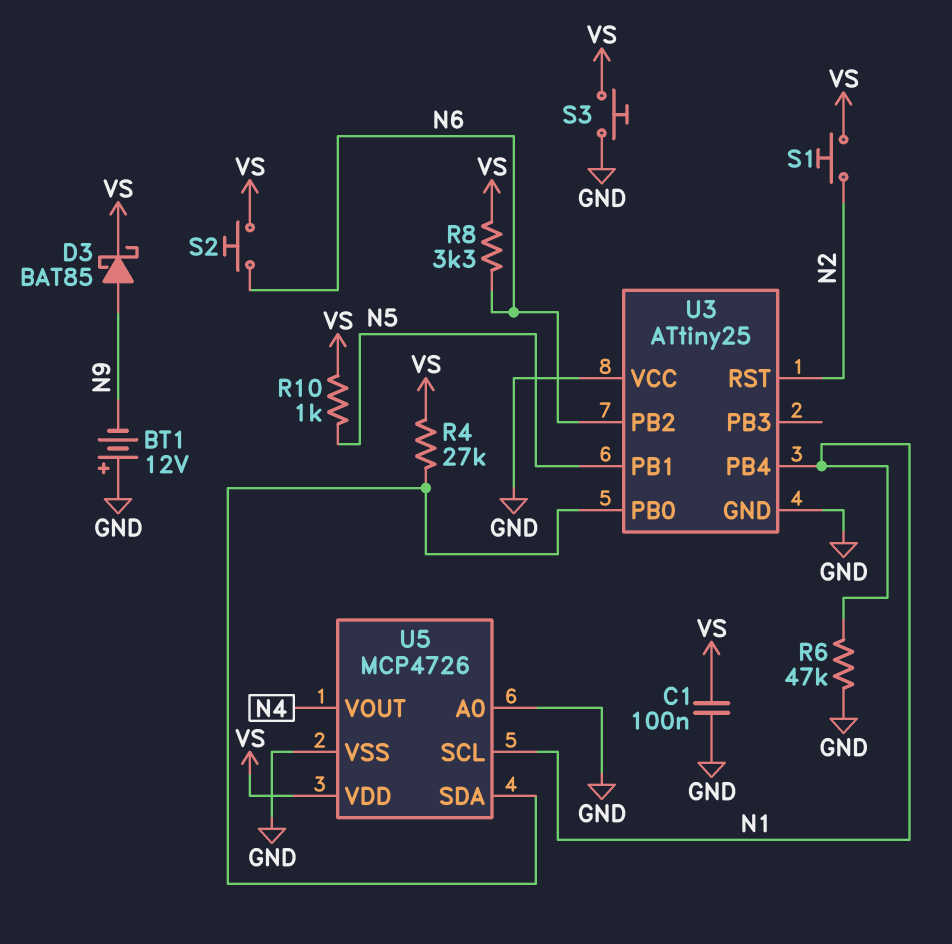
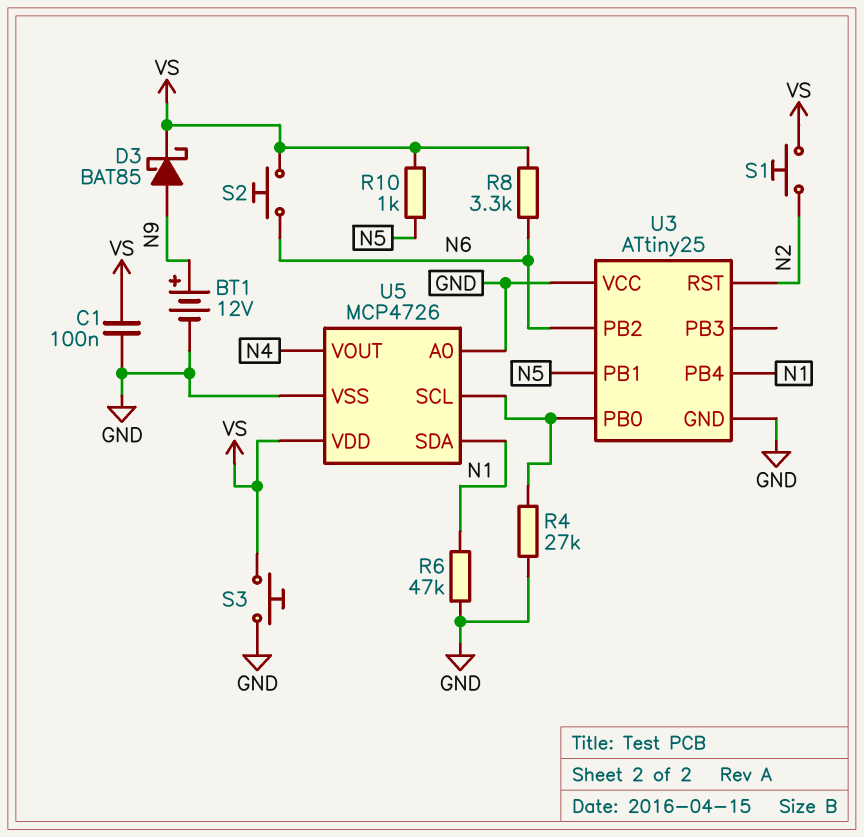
BT1: 12V (plus GND, minus N9) -> 12V (plus N9, minus GND)
R4: 27k (U3/PB0, VS) -> 27k (GND, U3/PB0)
U5 pin SCL: N1 -> U3/PB0
U5 pin SDA: U3/PB0 -> N1

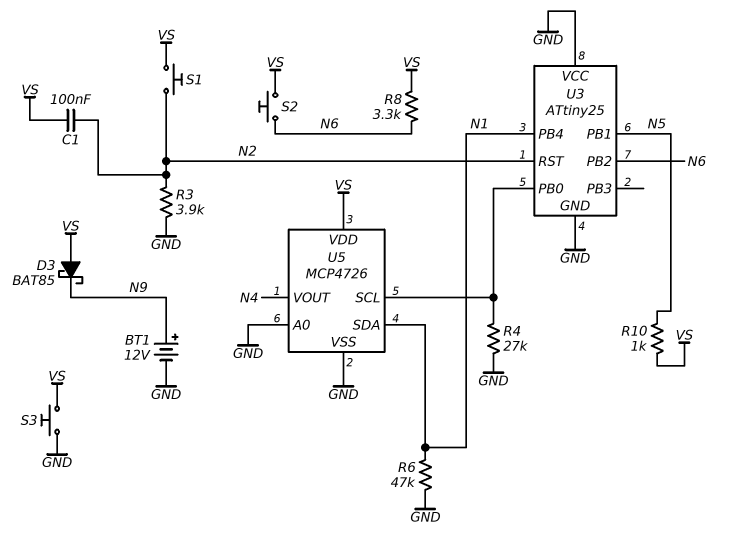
C1: 100nF (GND, VS) -> 100nF (N2, VS)
D3: schottky BAT85 (A N9, K VS) -> schottky BAT85 (A VS, K N9)
R3: none -> 3.9k (GND, N2)

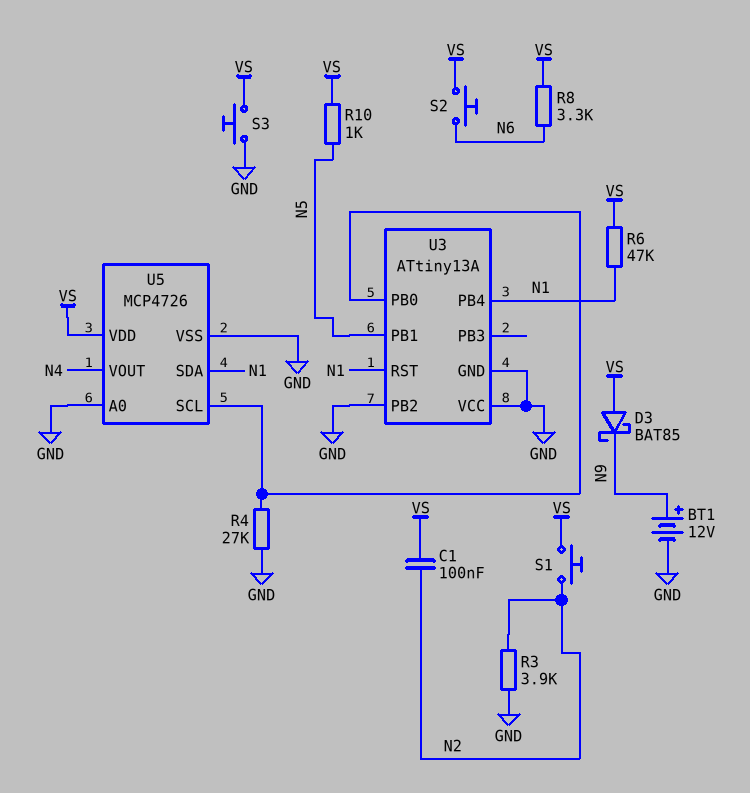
R6: 47k (GND, N1) -> 47k (N1, VS)
U3: ATtiny25 -> ATtiny13A
U3 pin PB2: N6 -> GND
U3 pin RST: N2 -> N1

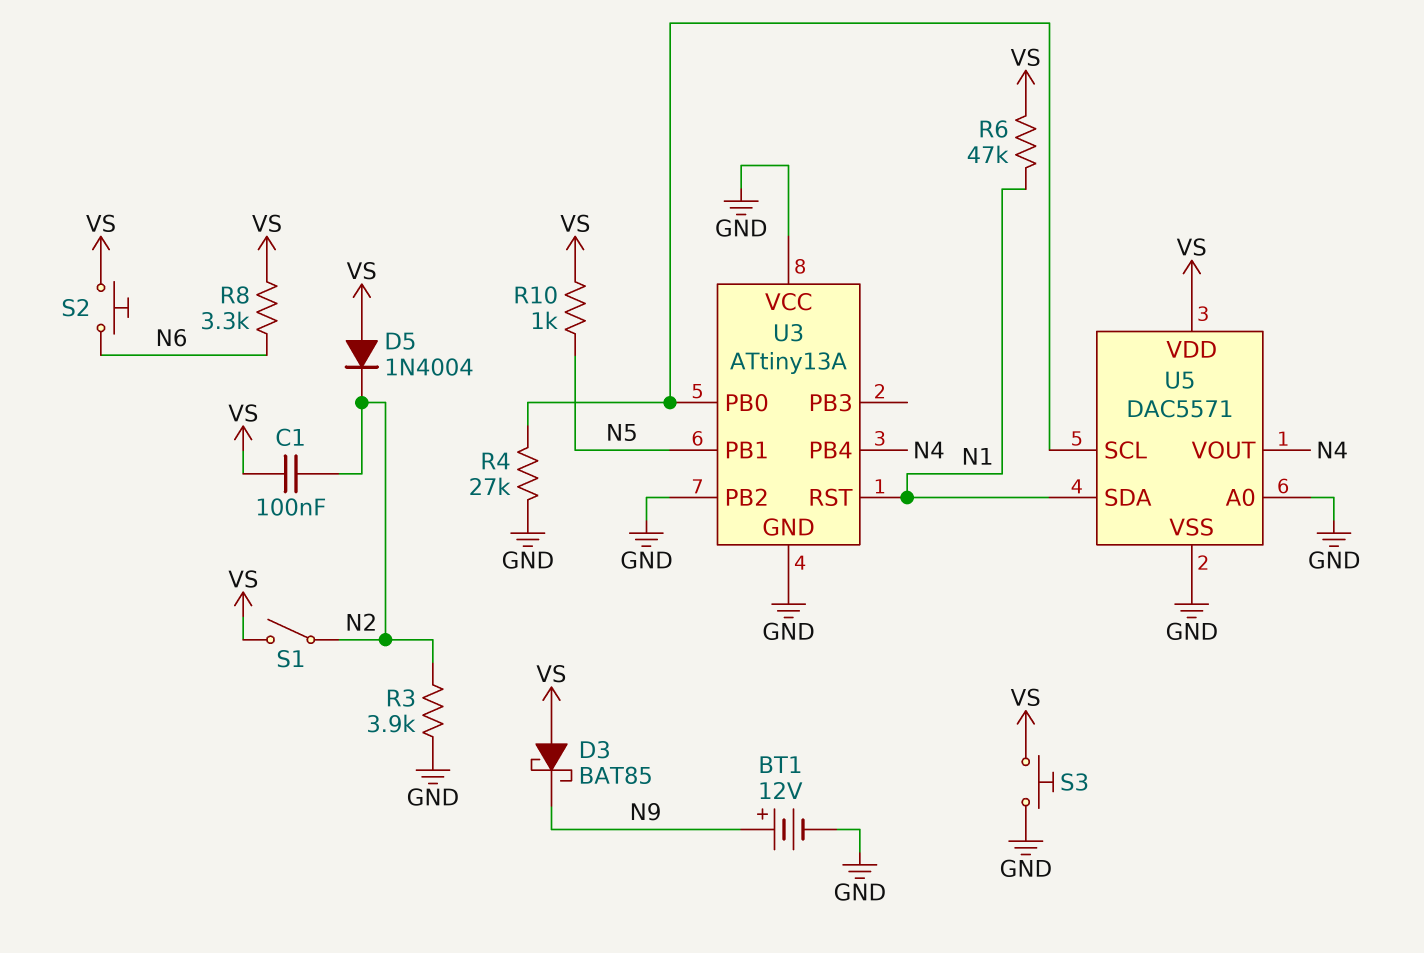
D5: none -> diode 1N4004 (A VS, K N2)
S1: button (N2, VS) -> switch (N2, VS)
U3 pin PB4: N1 -> N4
U5: MCP4726 -> DAC5571

